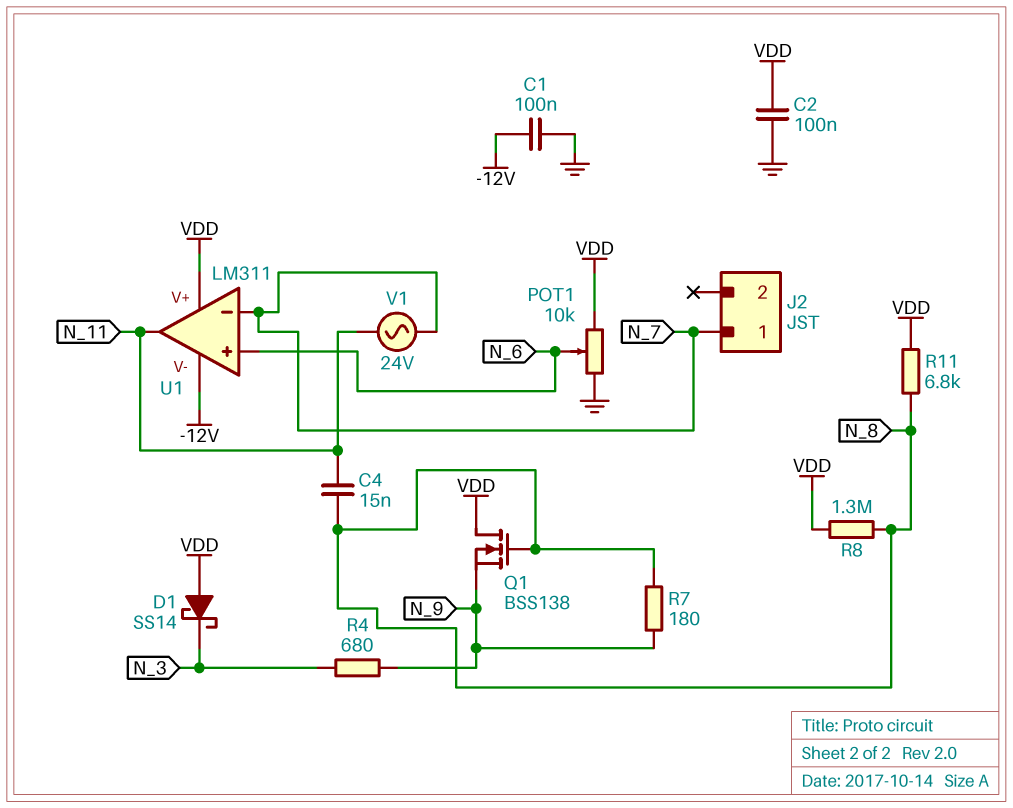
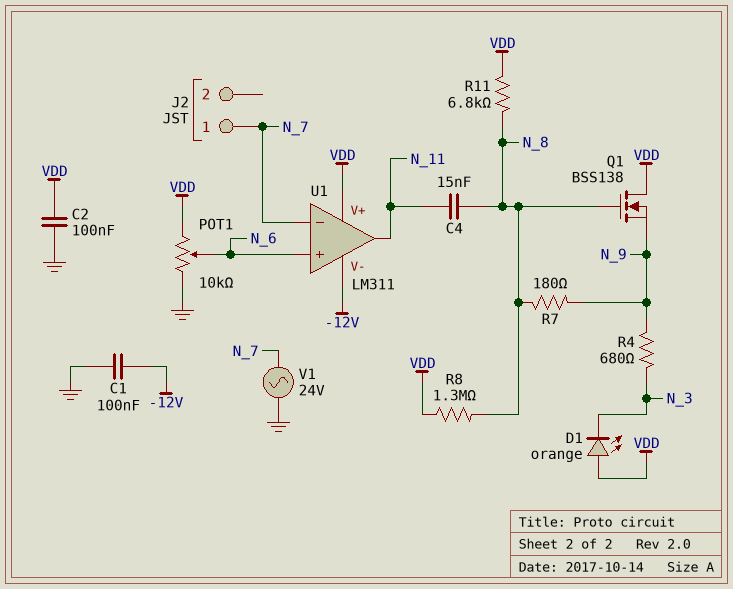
D1: schottky SS14 (A VDD, K N_3) -> LED orange (A VDD, K N_3)
V1: AC 24V (N_7, N_11) -> AC 24V (GND, N_7)

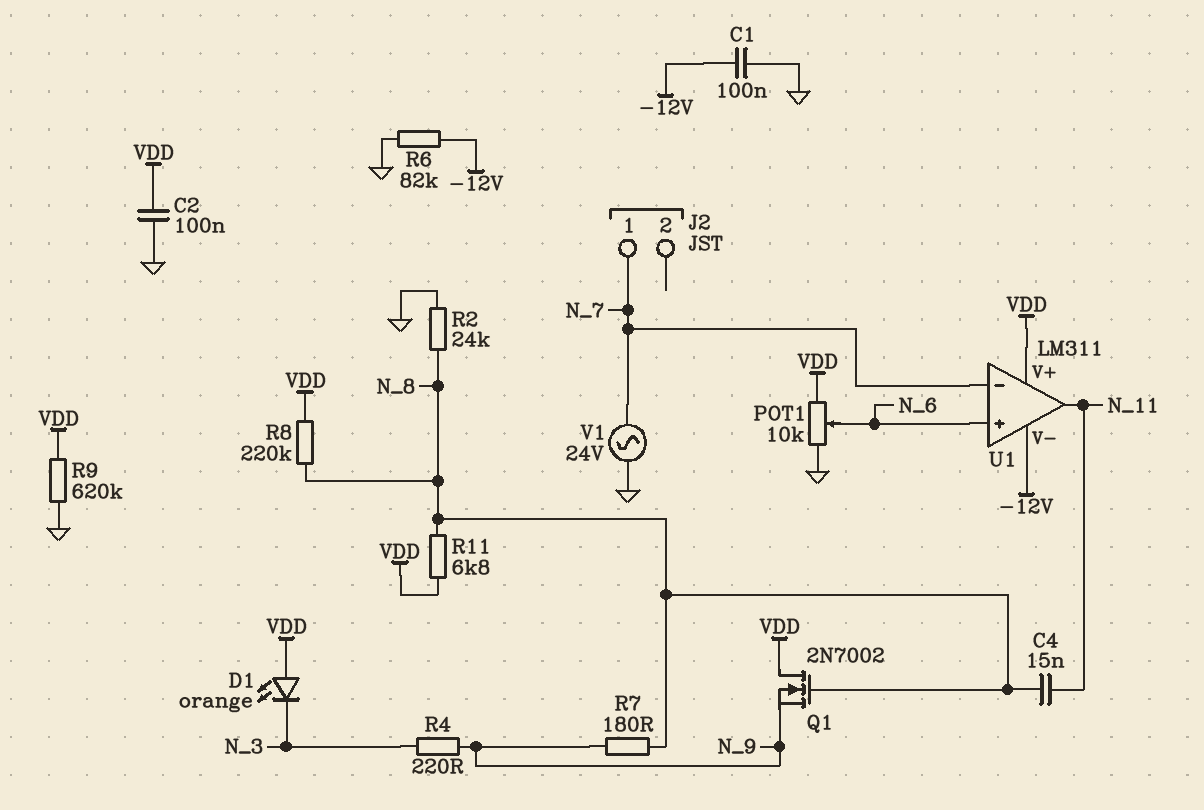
Q1: NMOS BSS138 (G N_8, D VDD, S N_9) -> NMOS 2N7002 (G N_8, D VDD, S N_9)
R2: none -> 24k (GND, N_8)
R4: 680 (N_3, N_9) -> 220 (N_3, N_9)
R6: none -> 82k (-12V, GND)
R8: 1.3M (N_8, VDD) -> 220k (N_8, VDD)
R9: none -> 620k (GND, VDD)

